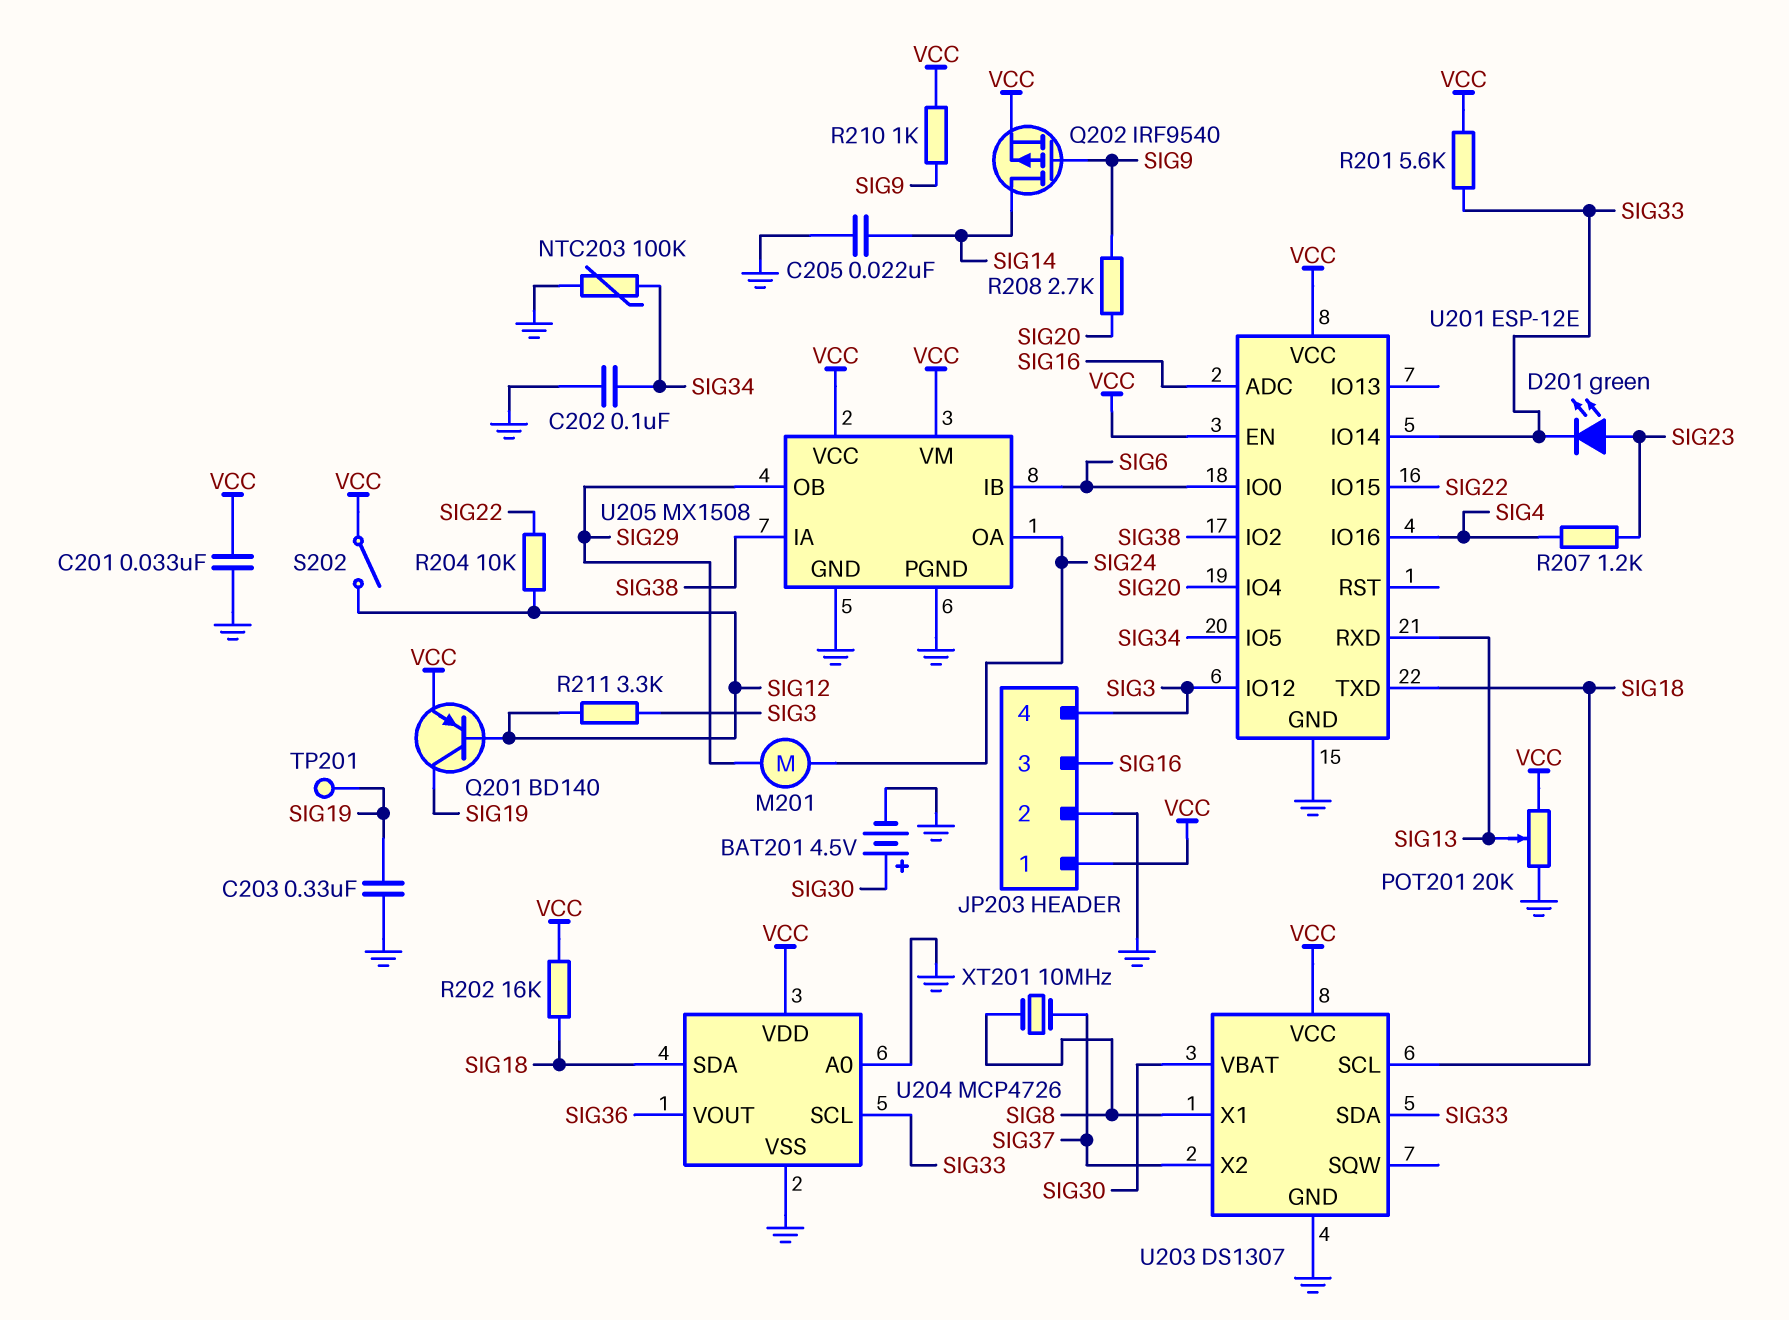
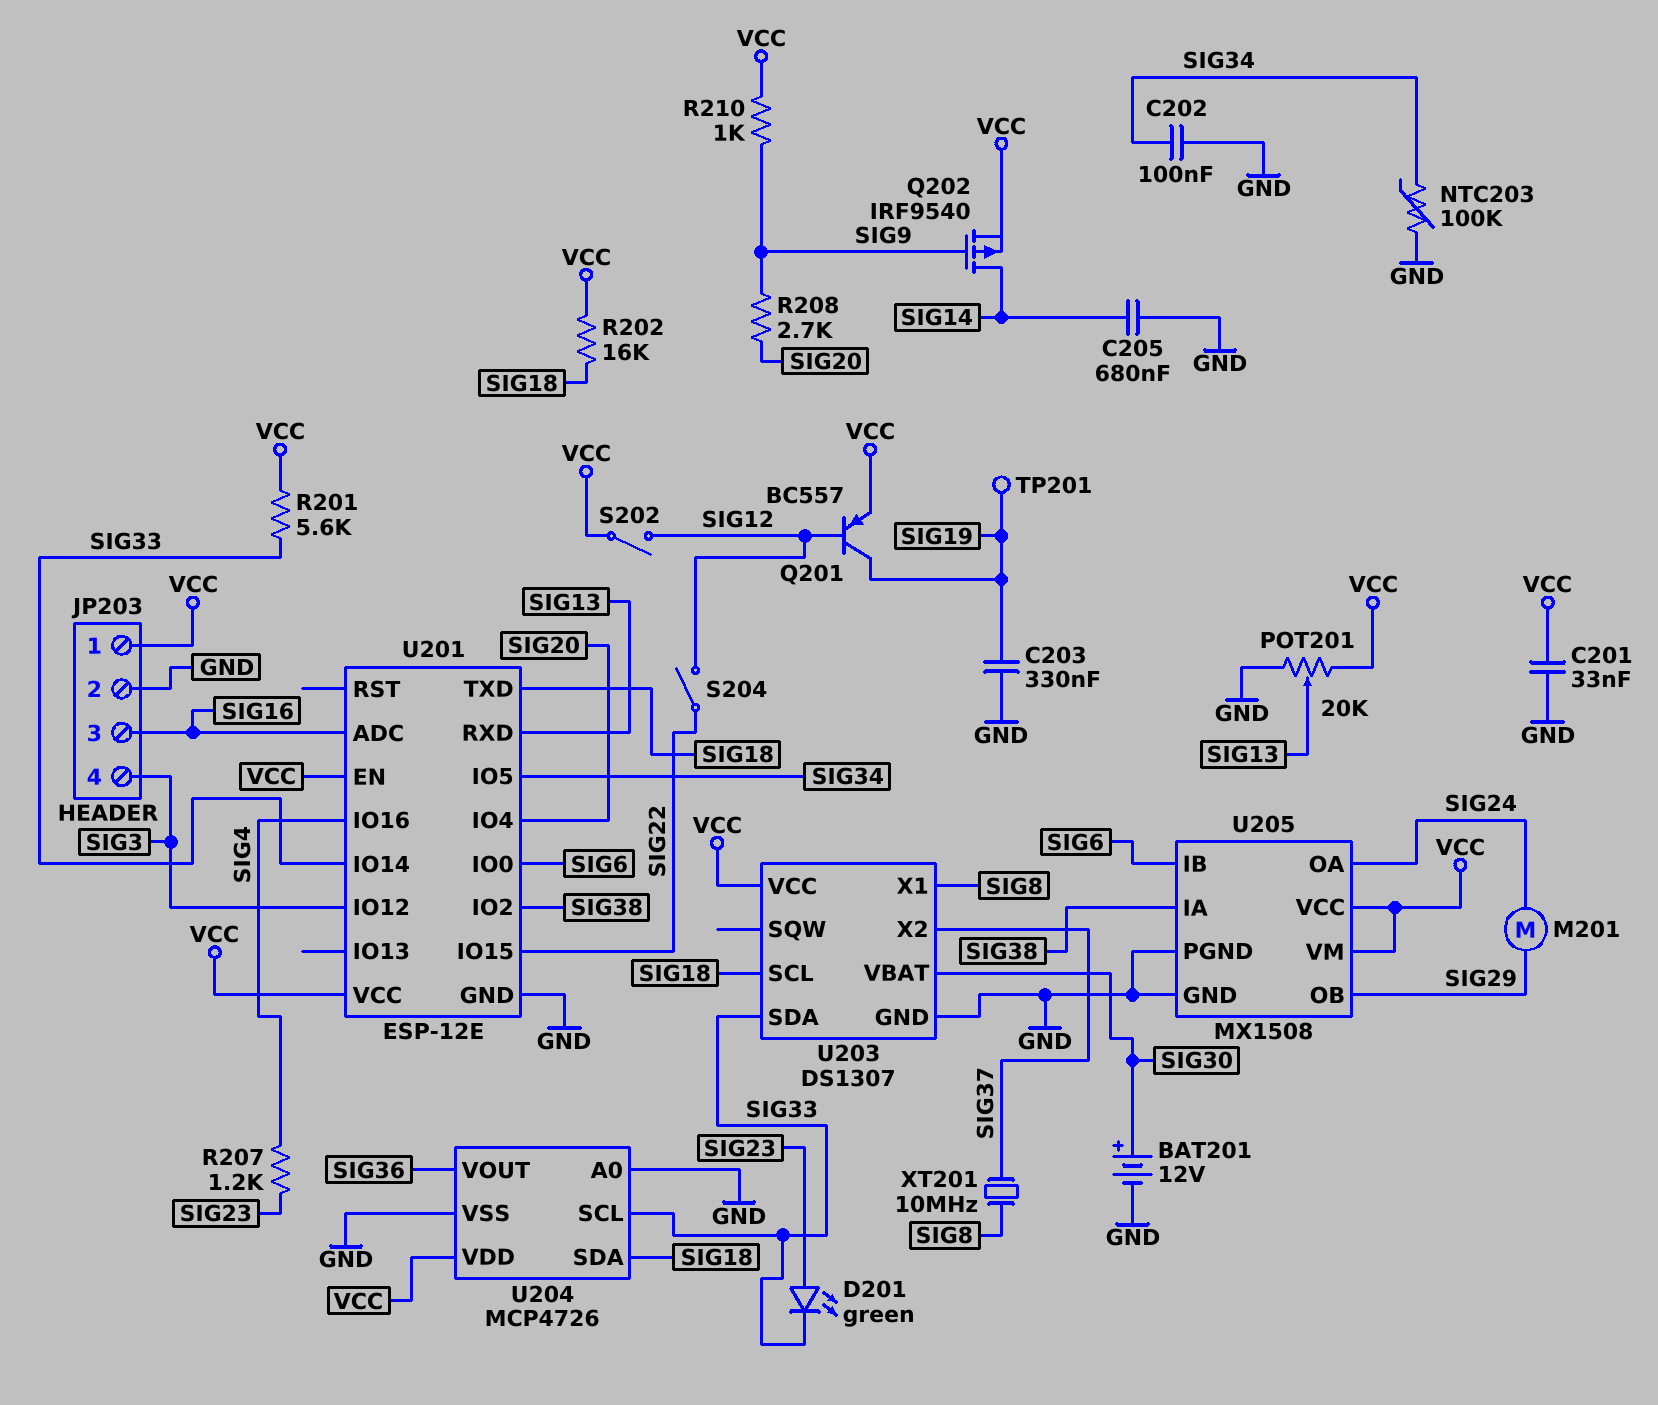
BAT201: 4.5V (plus SIG30, minus GND) -> 12V (plus SIG30, minus GND)
C205: 22nF (GND, SIG14) -> 680nF (GND, SIG14)
Q201: PNP BD140 (B SIG12, C SIG19, E VCC) -> PNP BC557 (B SIG12, C SIG19, E VCC)
R204: 10k (SIG12, SIG22) -> none
R211: 3.3k (SIG3, SIG12) -> none
S204: none -> switch (SIG12, SIG22)

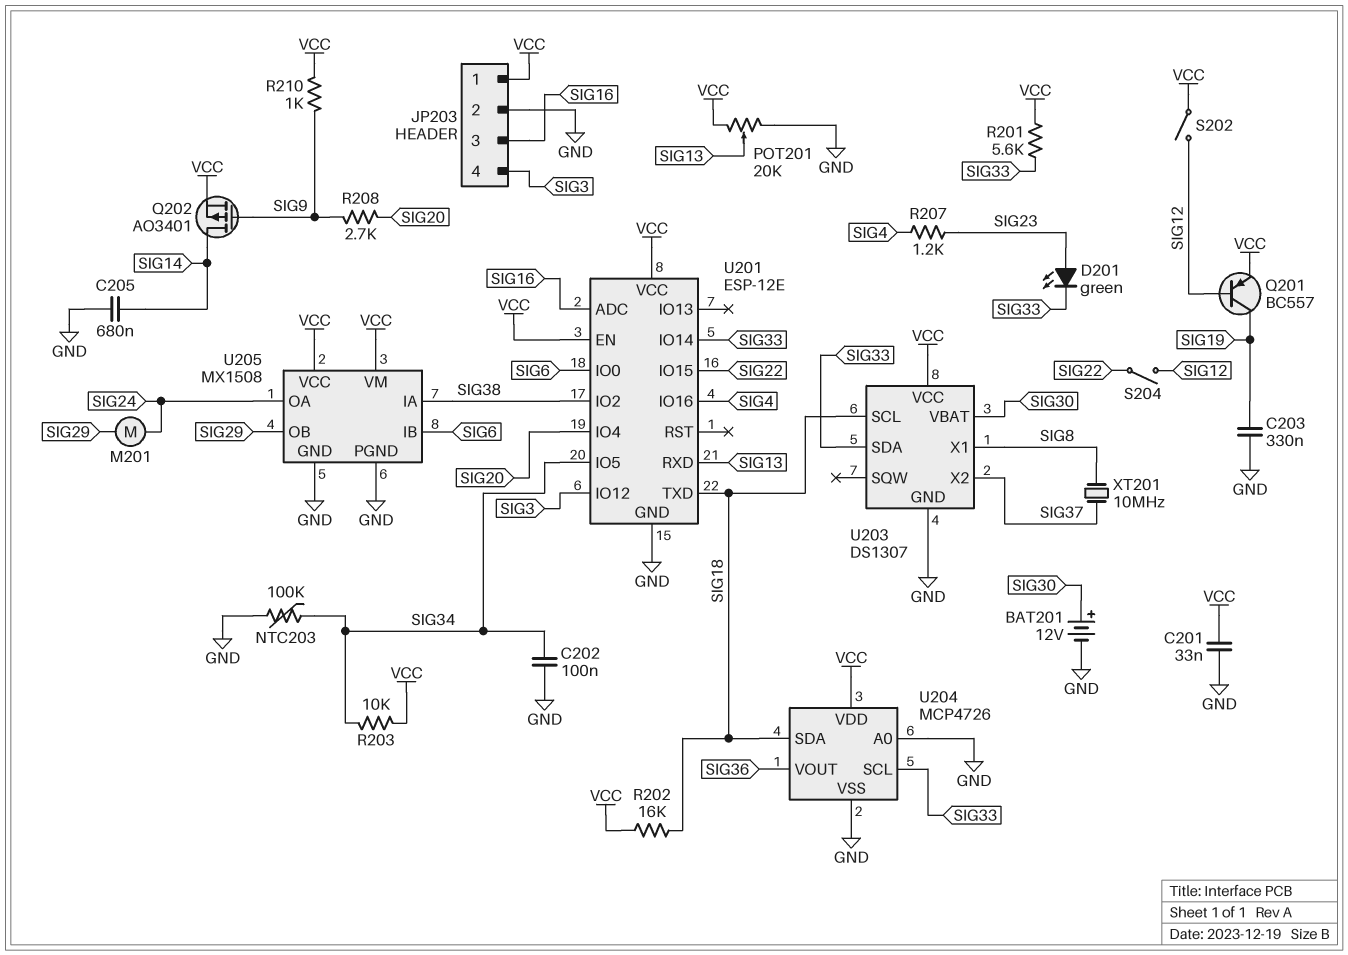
Q202: PMOS IRF9540 (G SIG9, D SIG14, S VCC) -> PMOS AO3401 (G SIG9, D SIG14, S VCC)
R203: none -> 10k (SIG34, VCC)
TP201: test point (SIG19) -> none

